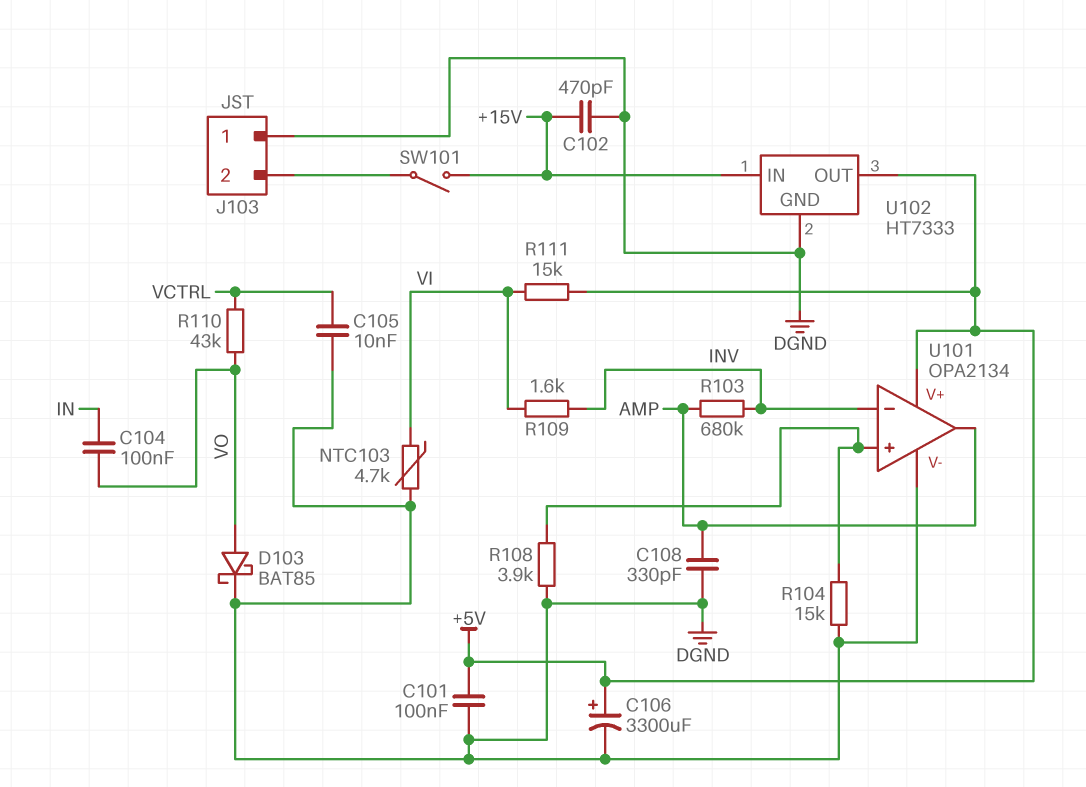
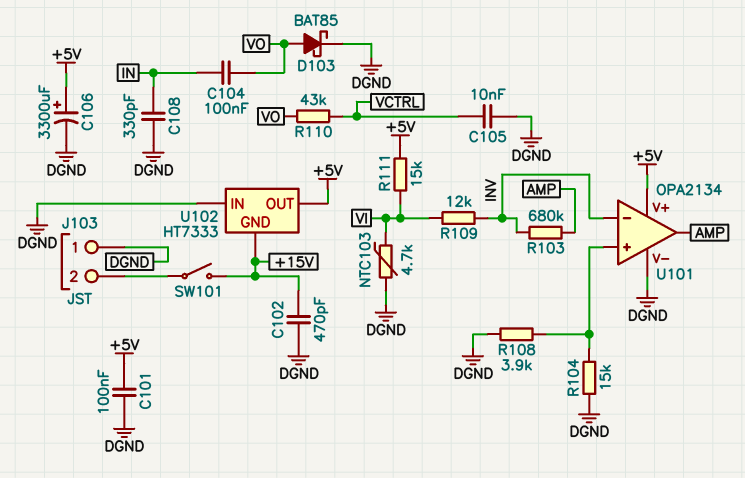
C108: 330pF (AMP, DGND) -> 330pF (DGND, IN)
R109: 1.6k (INV, VI) -> 12k (INV, VI)
U102 pin GND: DGND -> +15V
U102 pin IN: +15V -> DGND

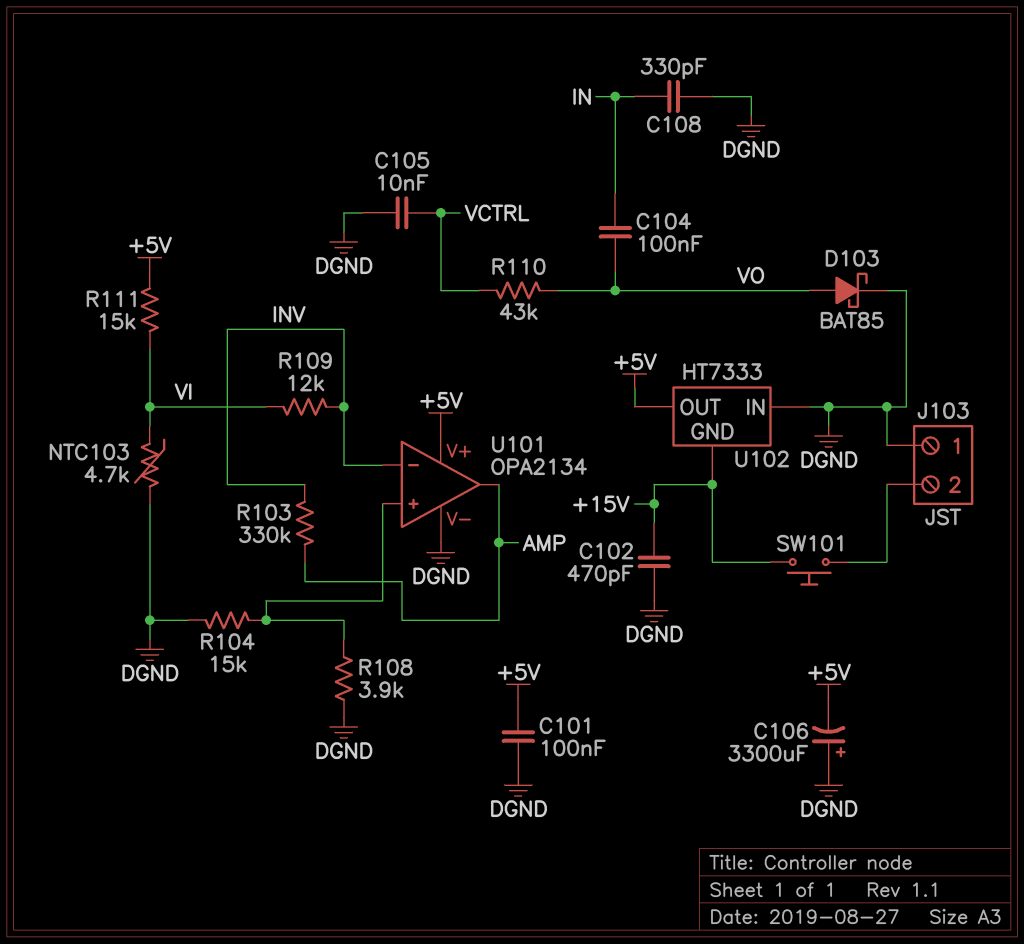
C106: 3300uF (plus +5V, minus DGND) -> 3300uF (plus DGND, minus +5V)
R103: 680k (AMP, INV) -> 330k (AMP, INV)
SW101: switch (+15V, J103/2) -> button (+15V, J103/2)

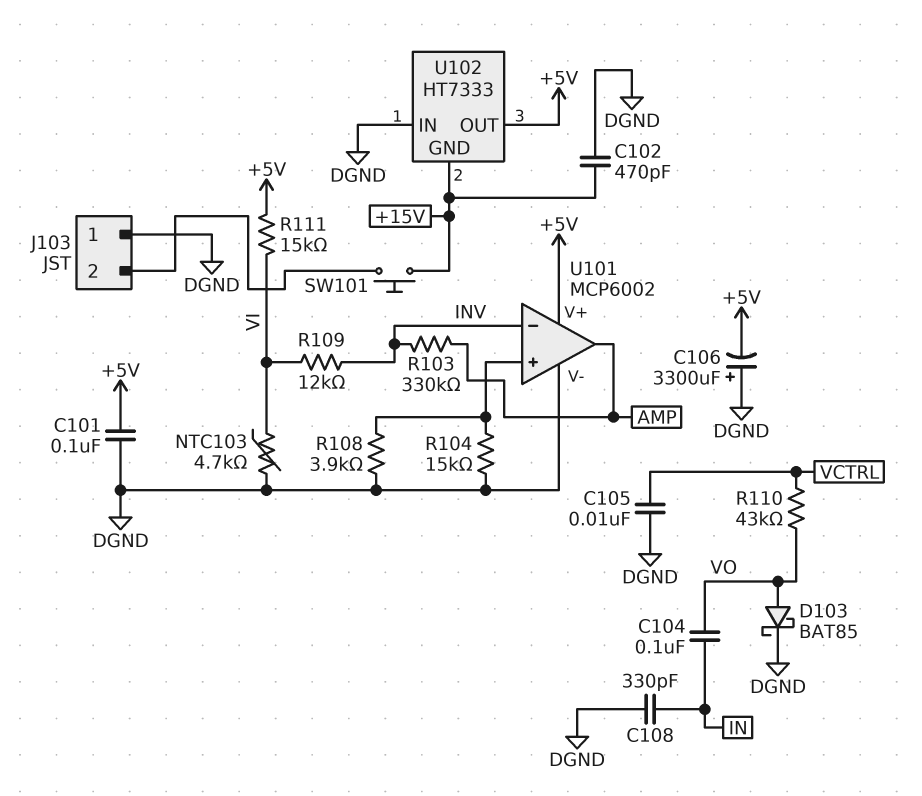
U101: OPA2134 -> MCP6002

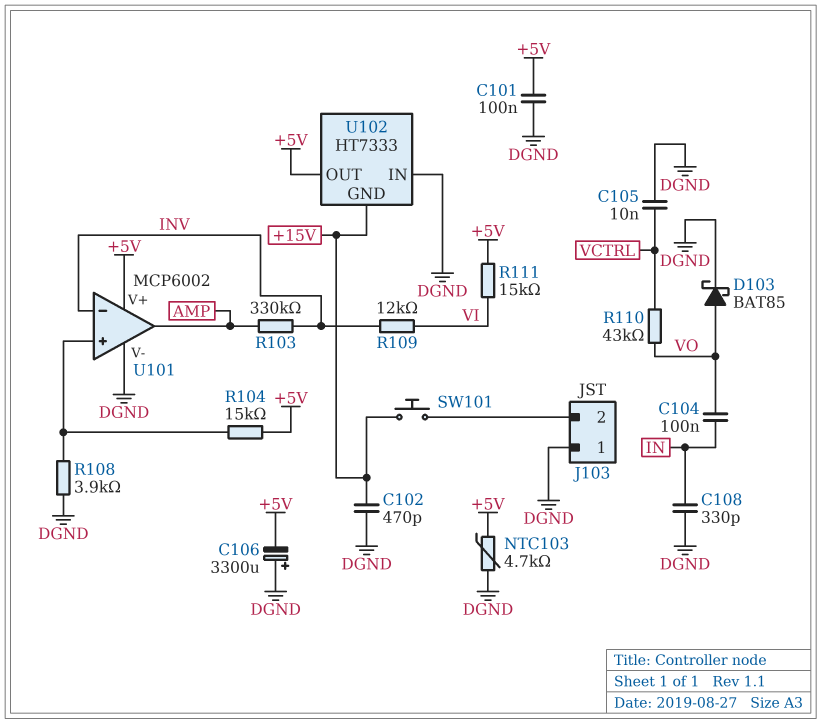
NTC103: 4.7k (DGND, VI) -> 4.7k (+5V, DGND)
R104: 15k (DGND, U101/in+) -> 15k (+5V, U101/in+)

